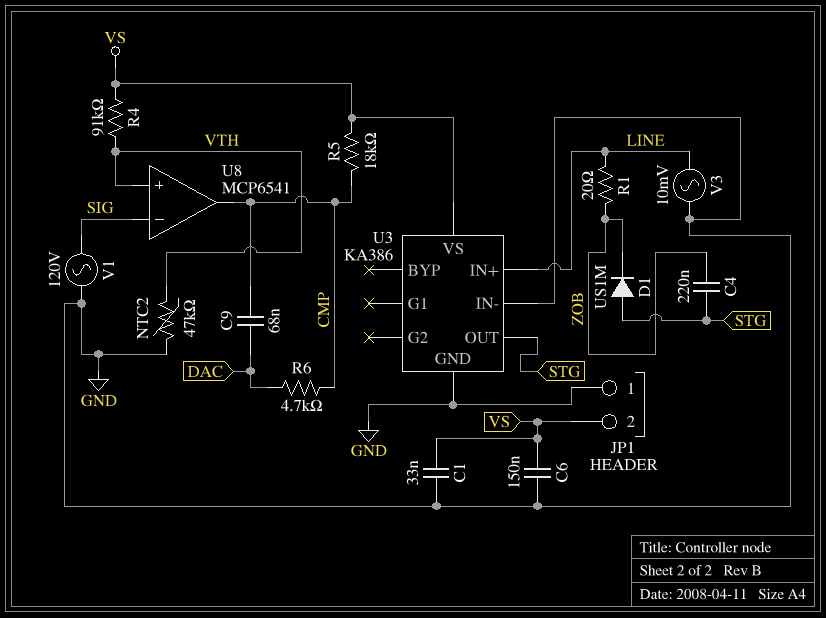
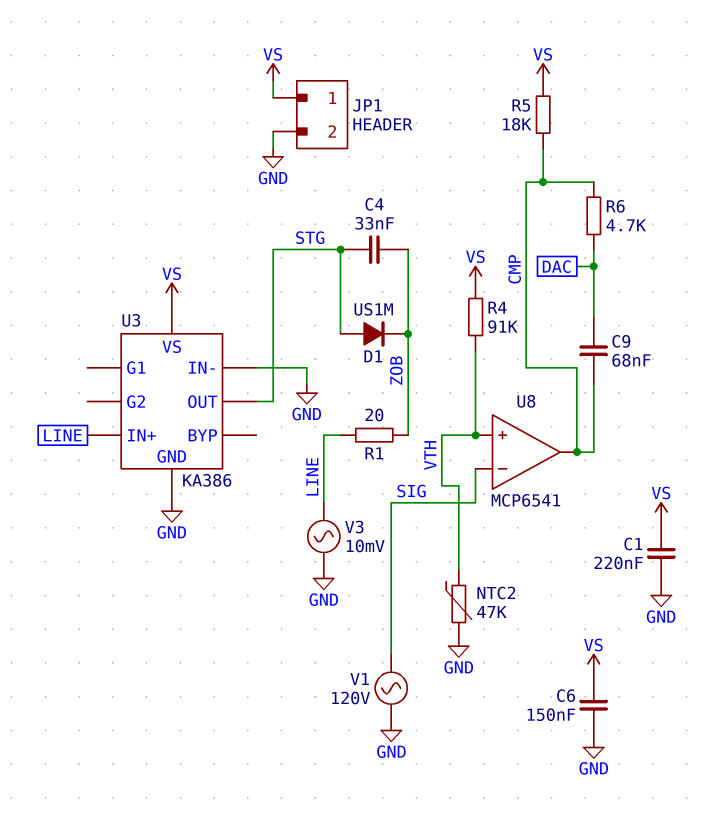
C1: 33nF (GND, VS) -> 220nF (GND, VS)
C4: 220nF (STG, ZOB) -> 33nF (STG, ZOB)
JP1 pin 1: GND -> VS
JP1 pin 2: VS -> GND

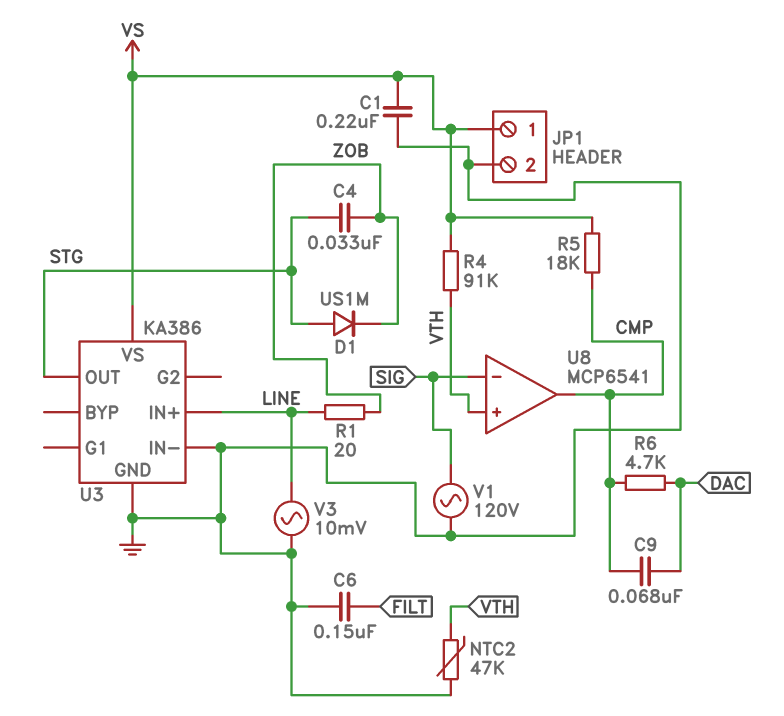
C6: 150nF (GND, VS) -> 150nF (FILT, GND)

